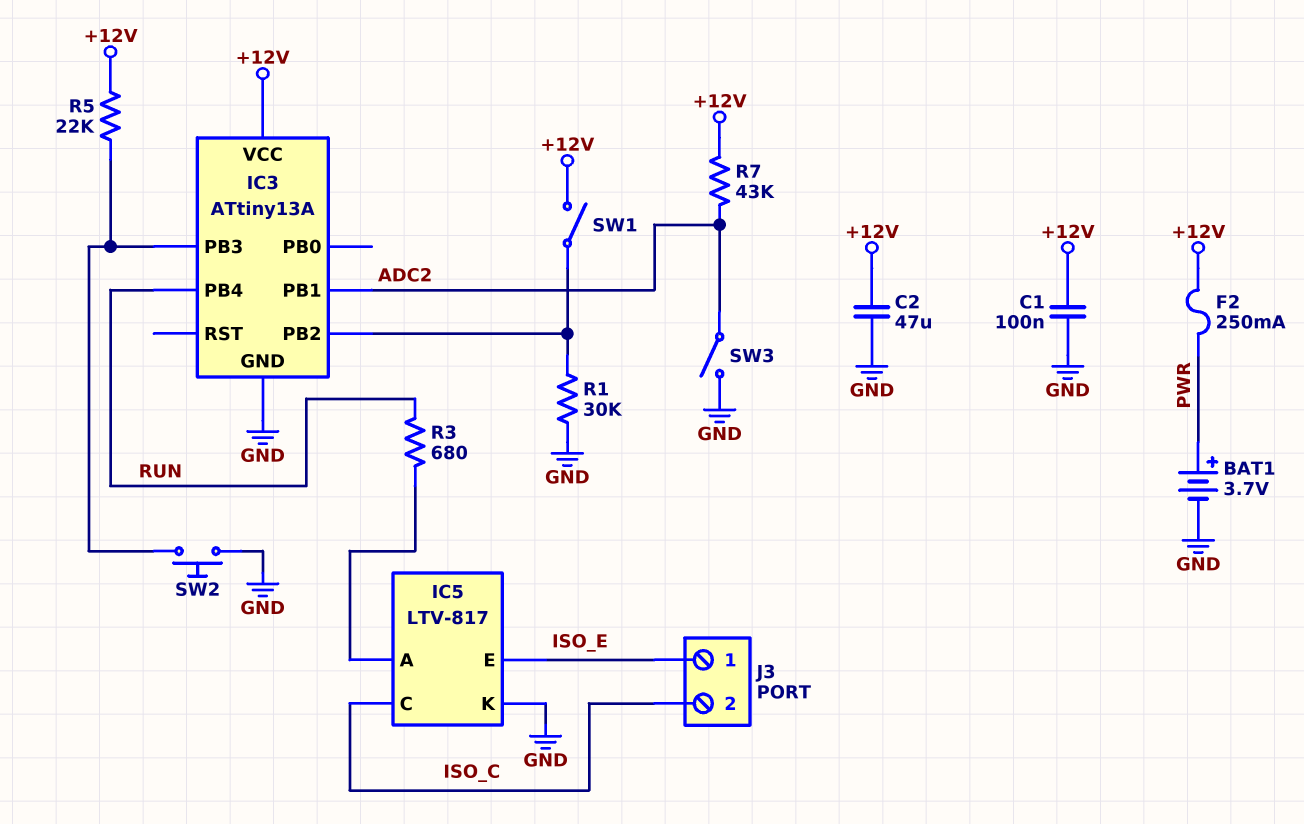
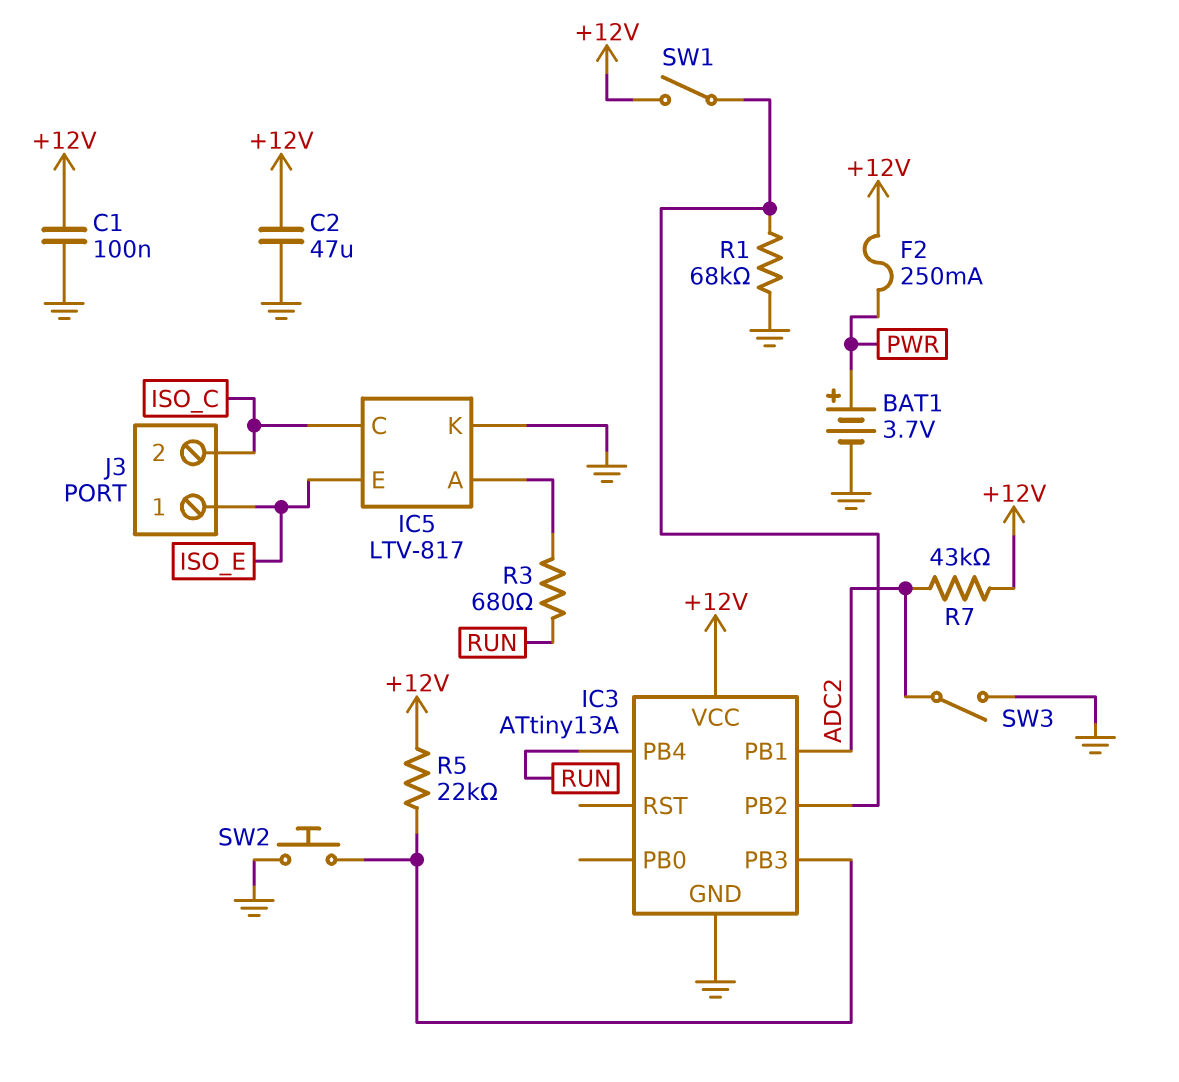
R1: 30k (GND, IC3/PB2) -> 68k (GND, IC3/PB2)

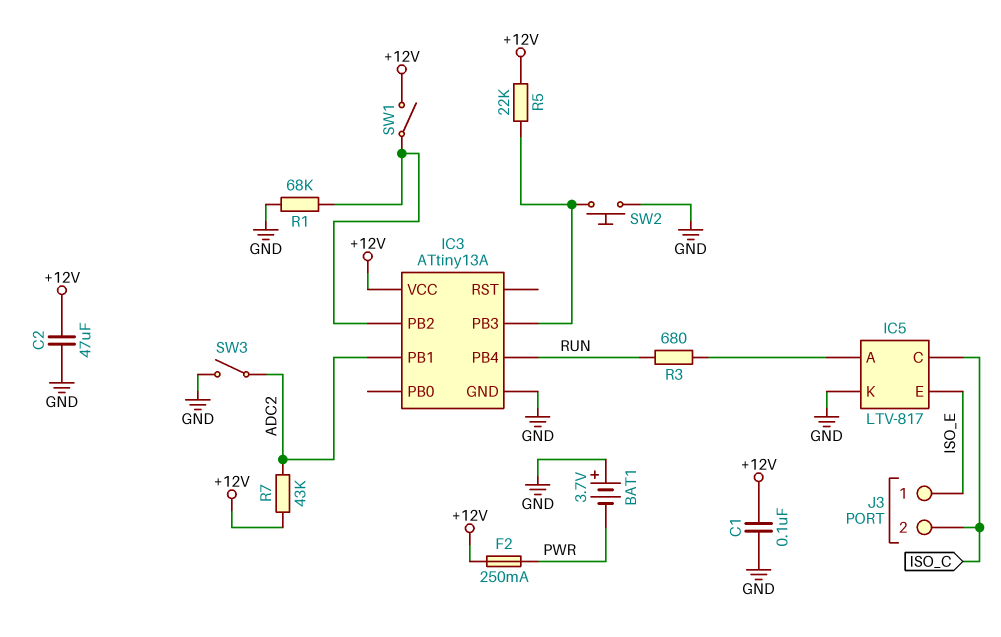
BAT1: 3.7V (plus PWR, minus GND) -> 3.7V (plus GND, minus PWR)

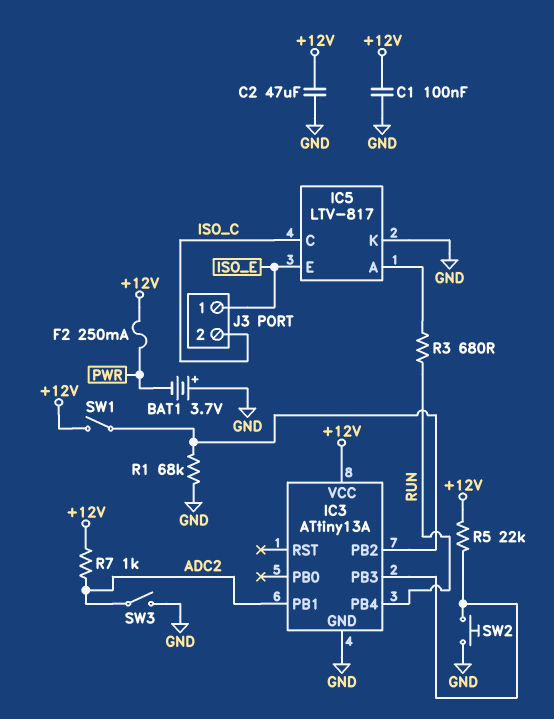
R7: 43k (+12V, ADC2) -> 1k (+12V, ADC2)

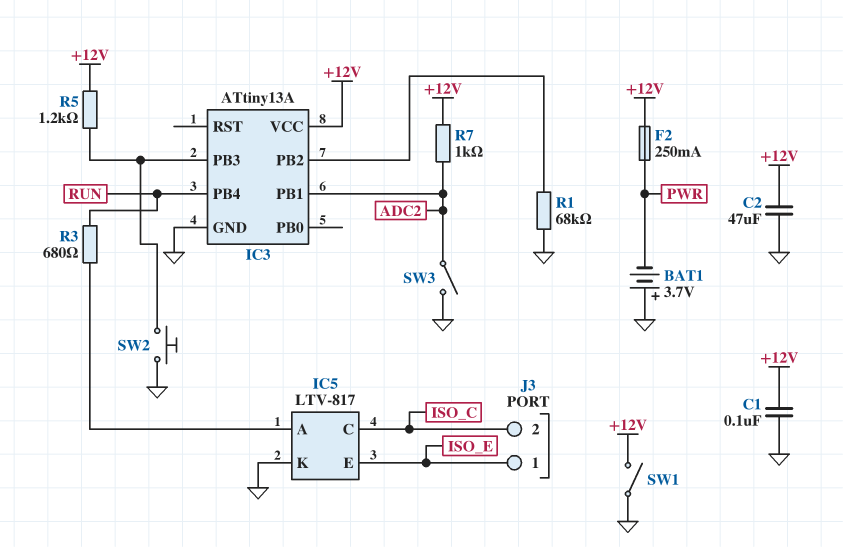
R5: 22k (+12V, IC3/PB3) -> 1.2k (+12V, IC3/PB3)
SW1: switch (+12V, IC3/PB2) -> switch (+12V, GND)

